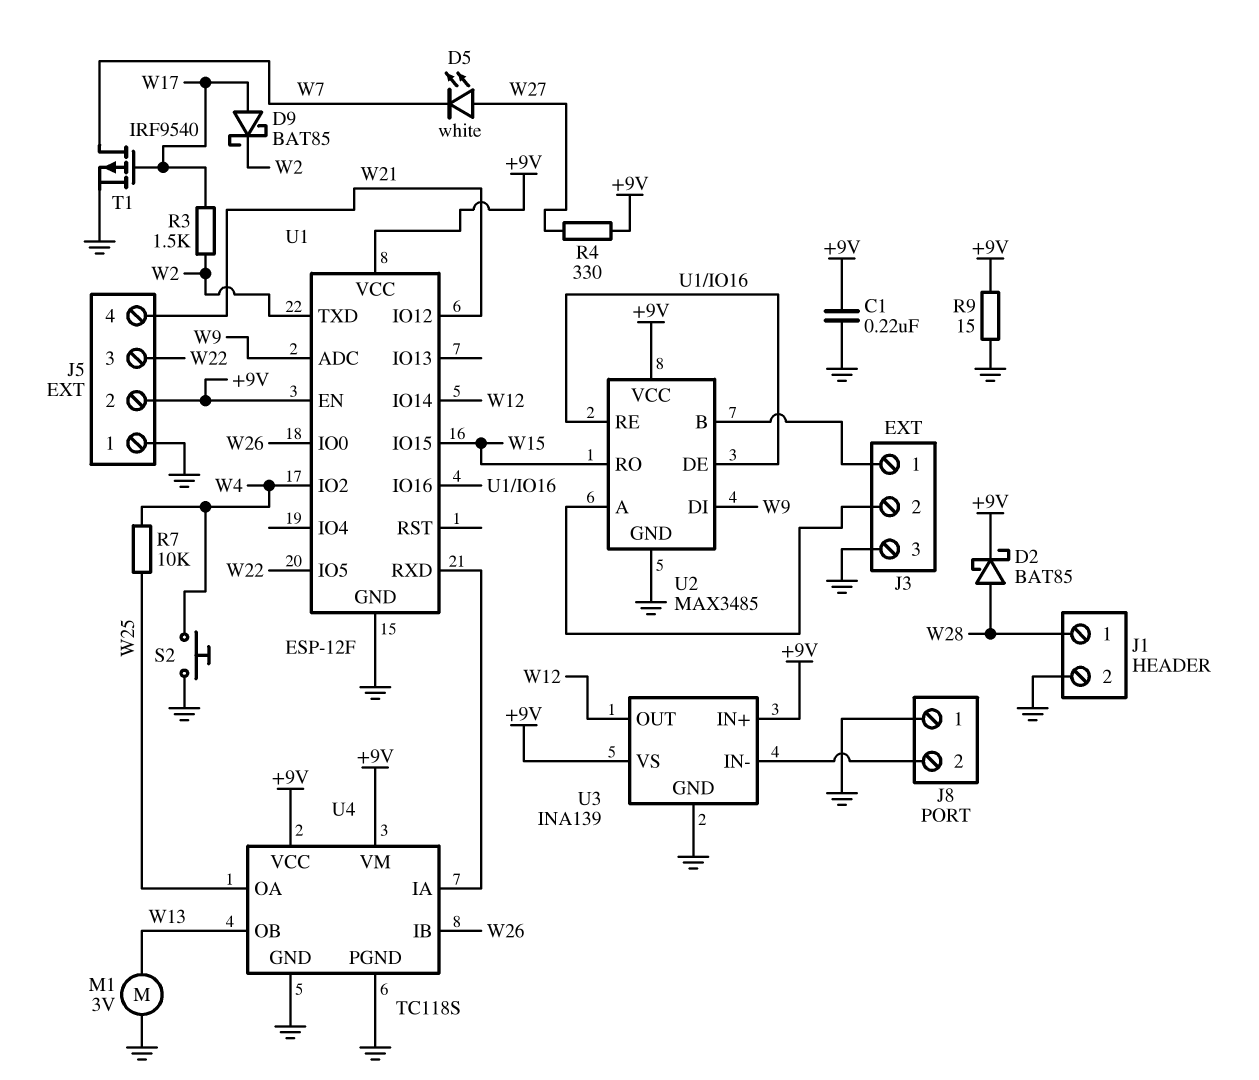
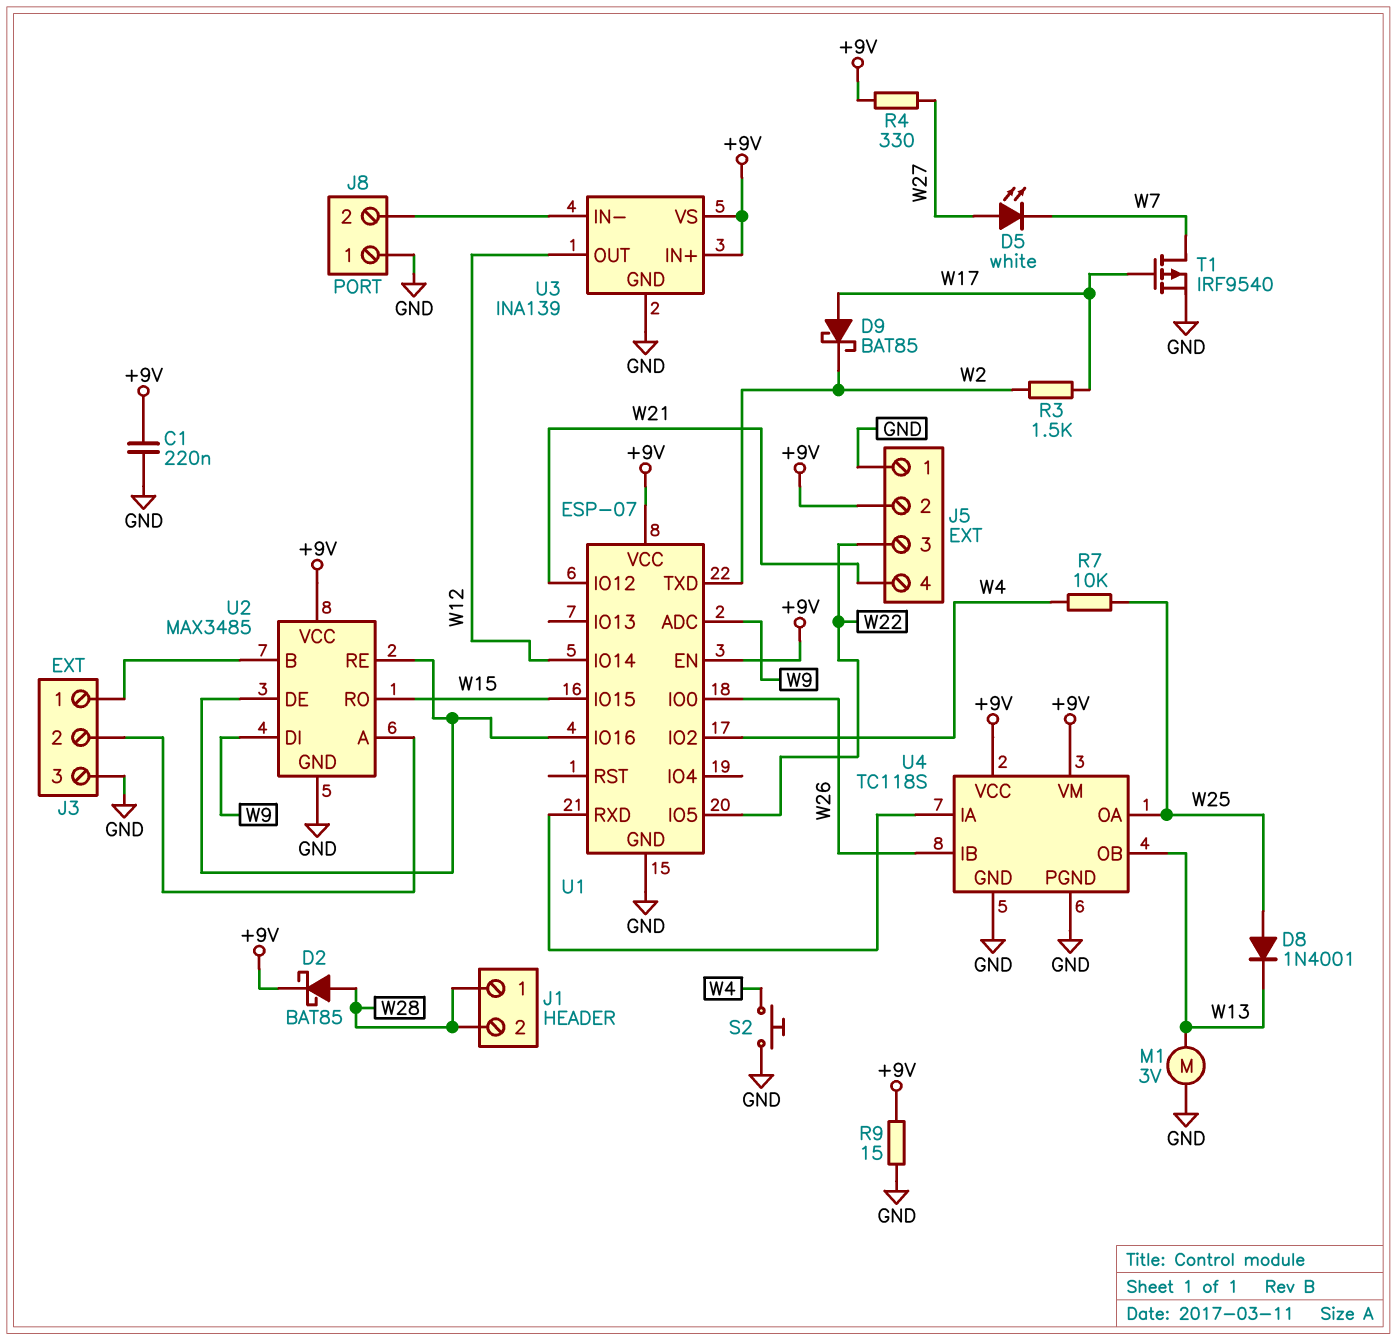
D8: none -> diode 1N4001 (A W25, K W13)
J1 pin 2: GND -> W28
U1: ESP-12F -> ESP-07

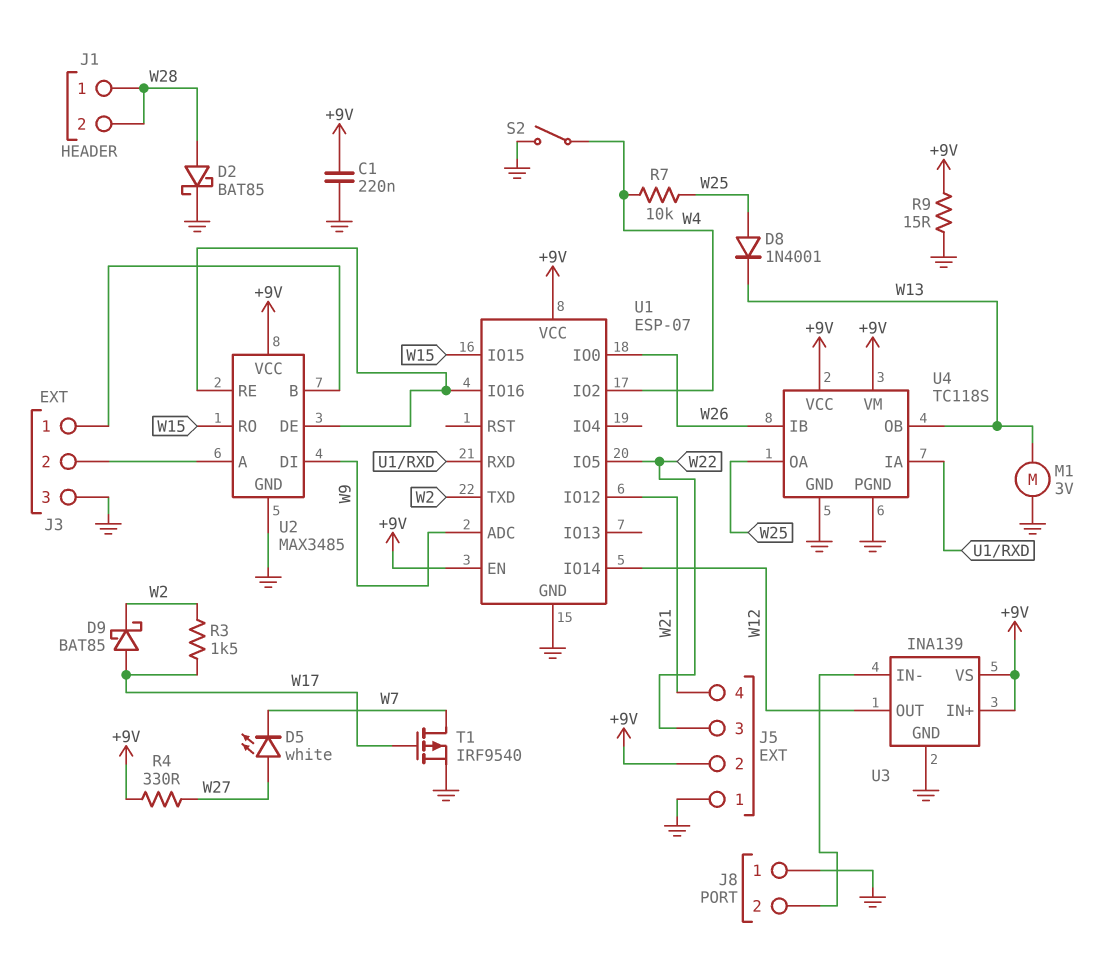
D2: schottky BAT85 (A W28, K +9V) -> schottky BAT85 (A W28, K GND)
S2: button (GND, W4) -> switch (GND, W4)

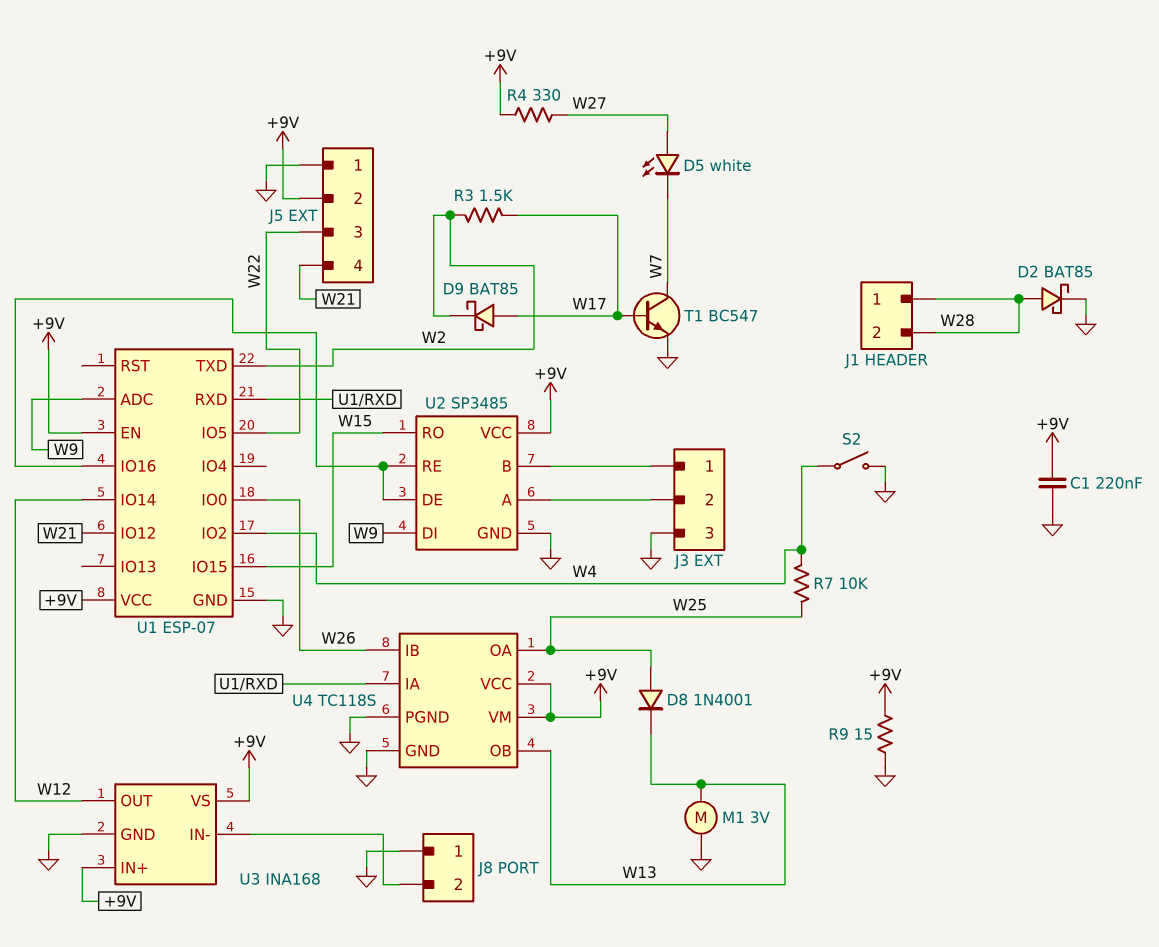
T1: PMOS IRF9540 (G W17, D W7, S GND) -> NPN BC547 (B W17, C W7, E GND)
U2: MAX3485 -> SP3485
U3: INA139 -> INA168

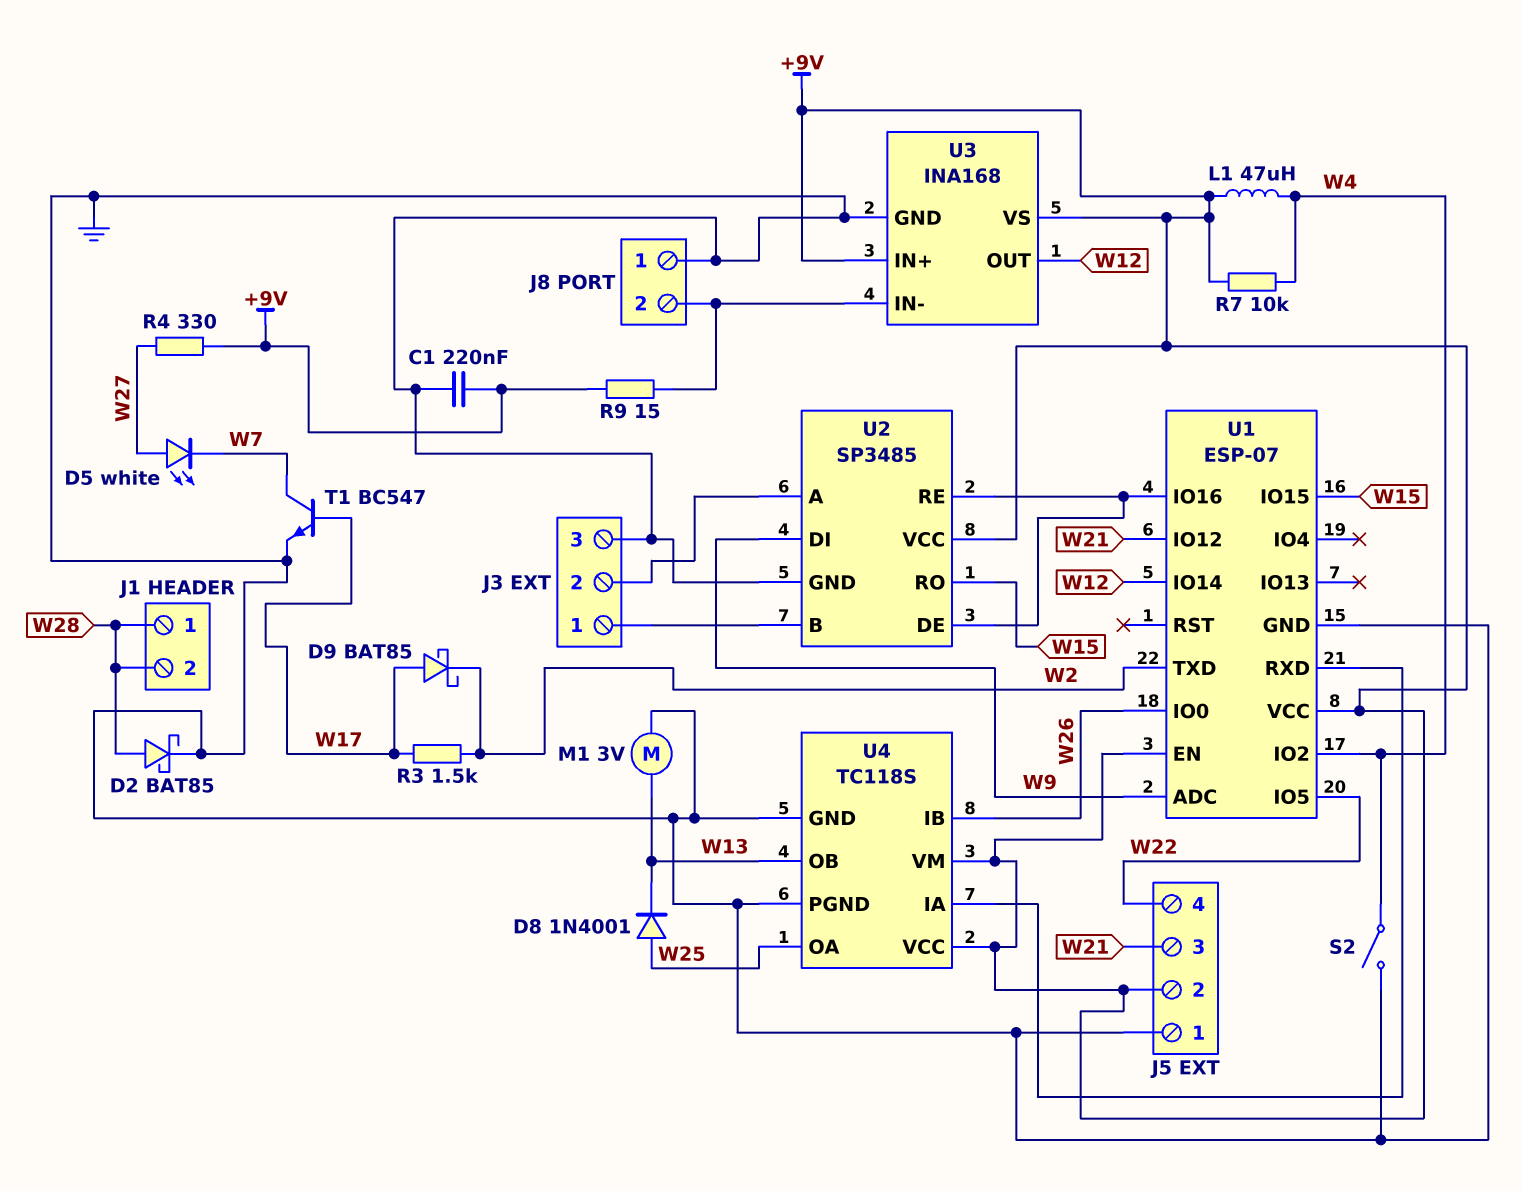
J5 pin 3: W22 -> W21
J5 pin 4: W21 -> W22
L1: none -> 47uH (+9V, W4)
R7: 10k (W4, W25) -> 10k (+9V, W4)
R9: 15 (+9V, GND) -> 15 (+9V, J8/2)

